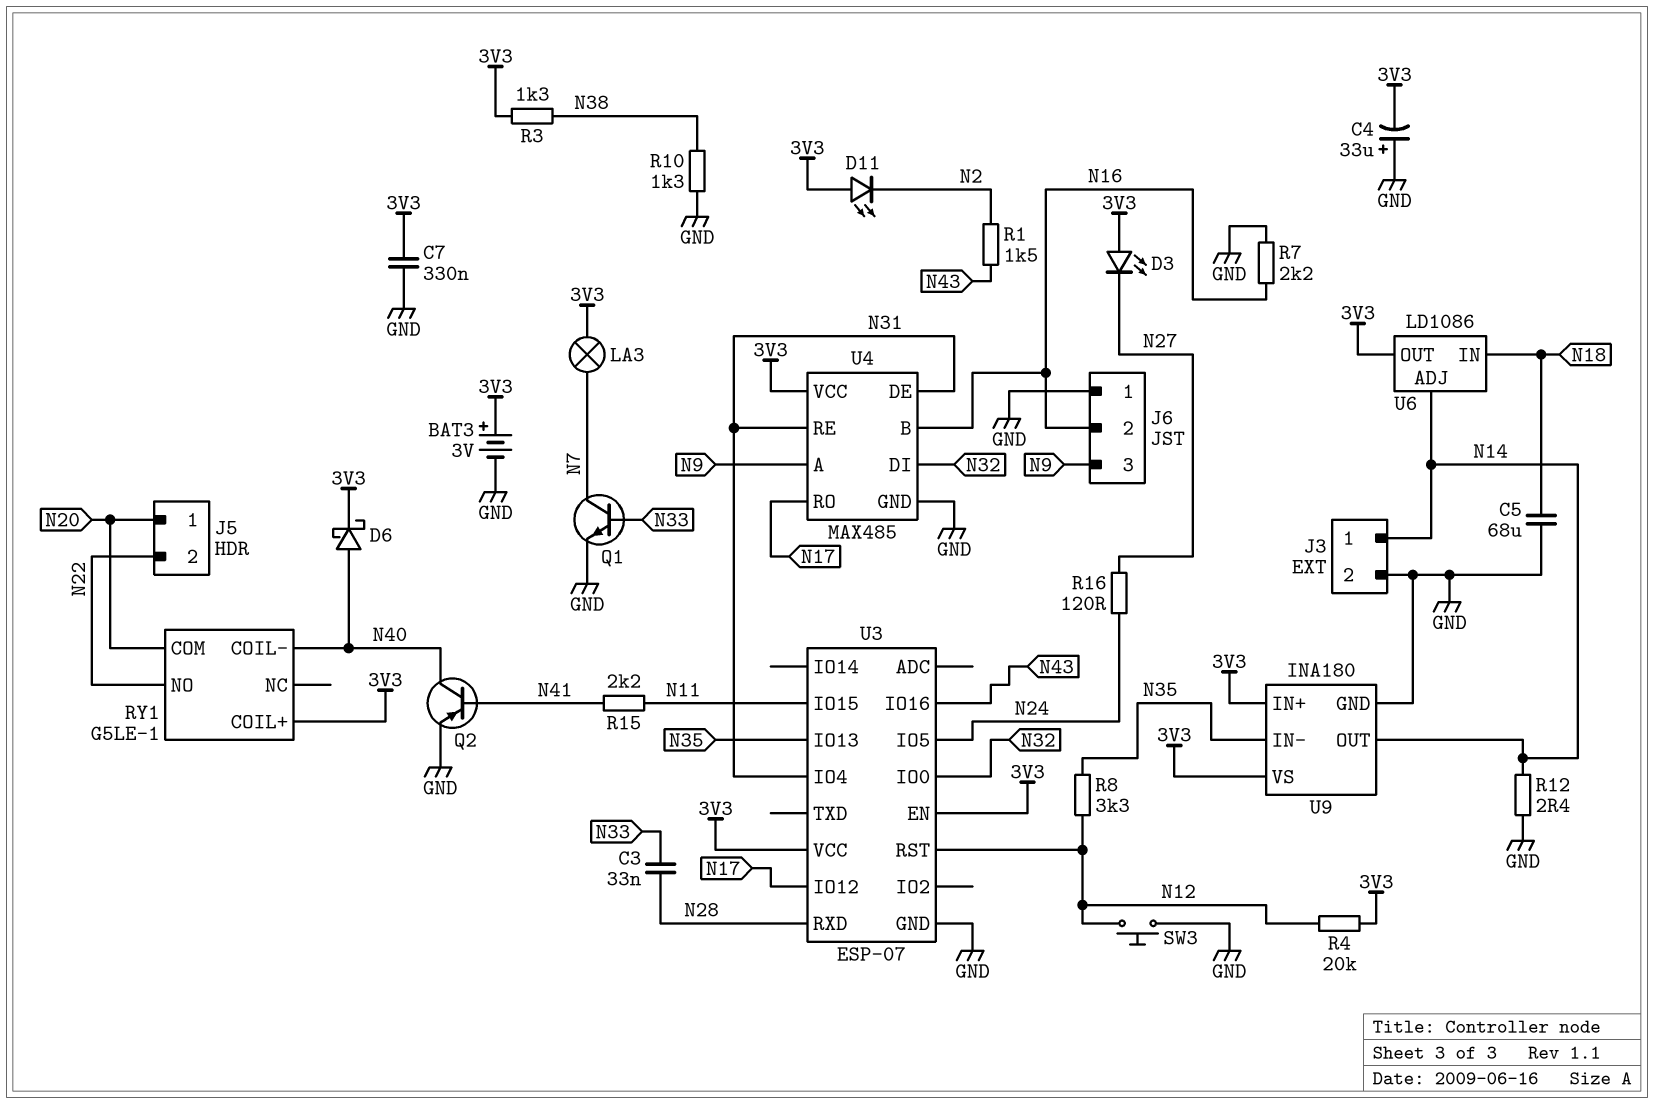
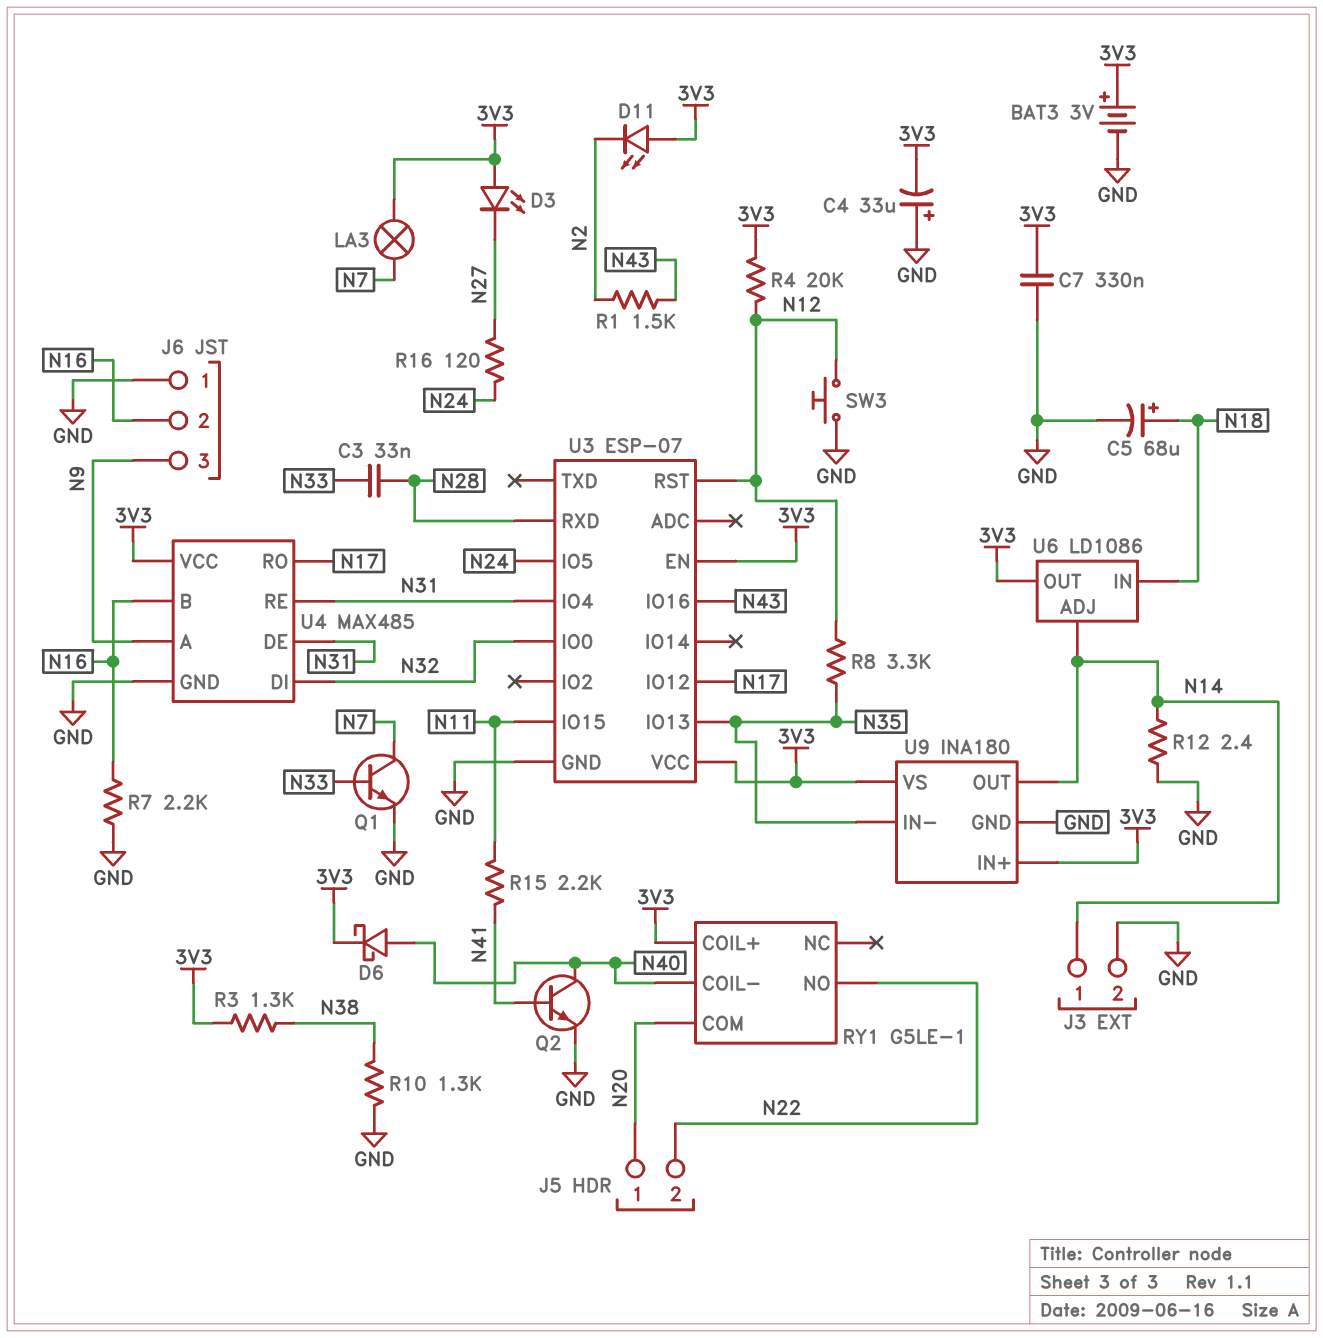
C5: 68uF (GND, N18) -> 68uF (plus N18, minus GND)
Q2: PNP (B N41, C N40, E GND) -> NPN (B N41, C N40, E GND)

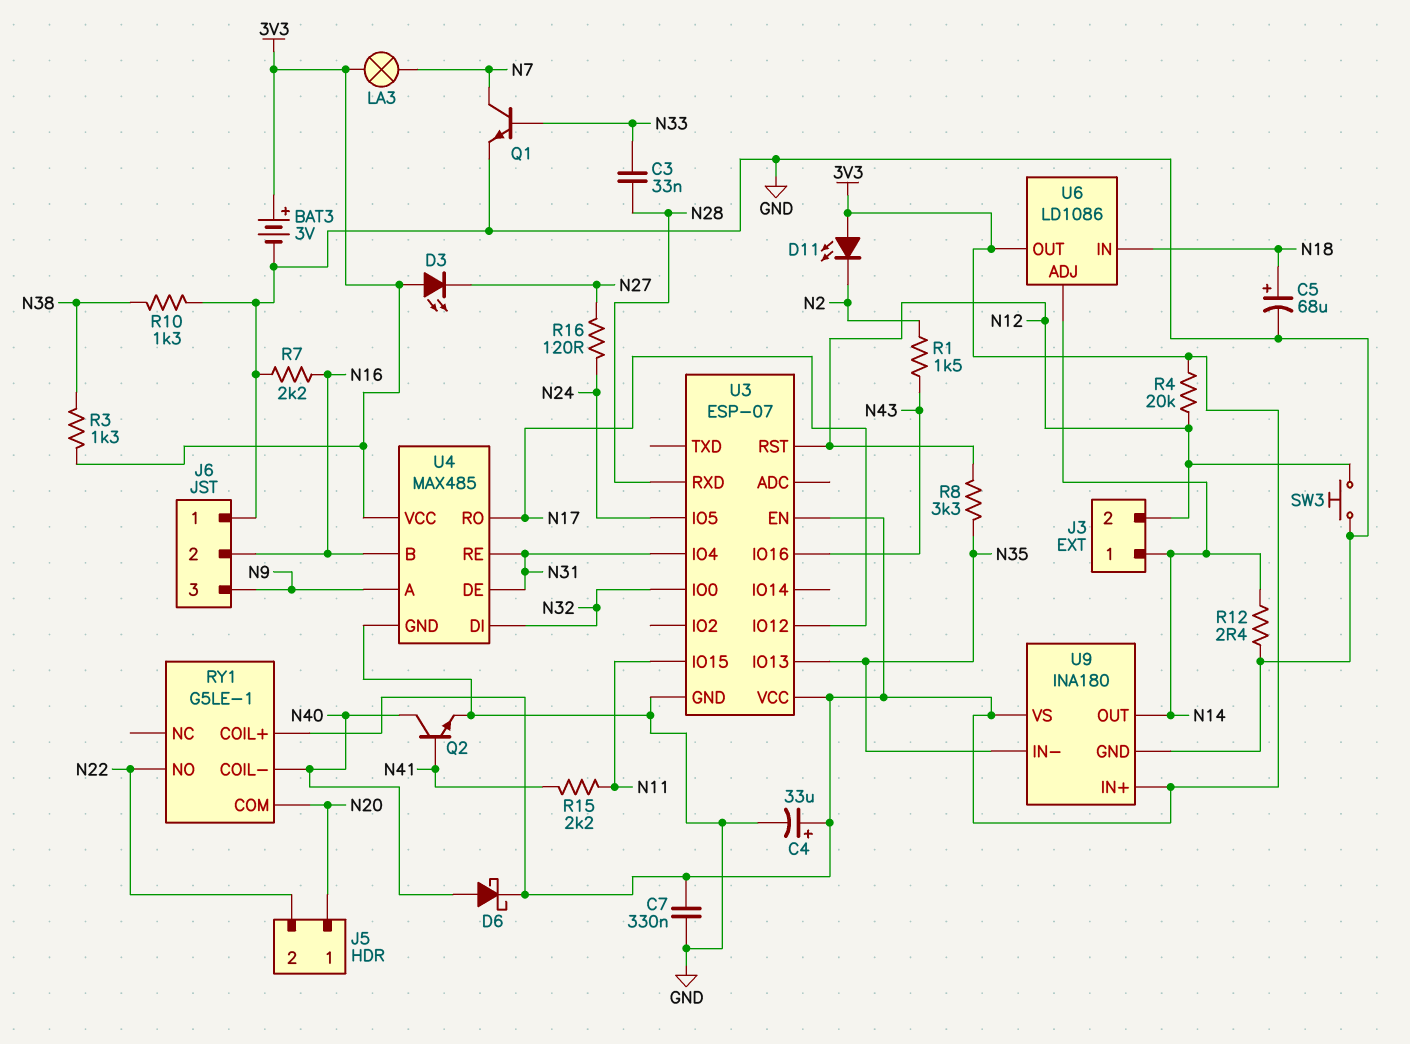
C4: 33uF (plus GND, minus 3V3) -> 33uF (plus 3V3, minus GND)
J3 pin 2: GND -> N12

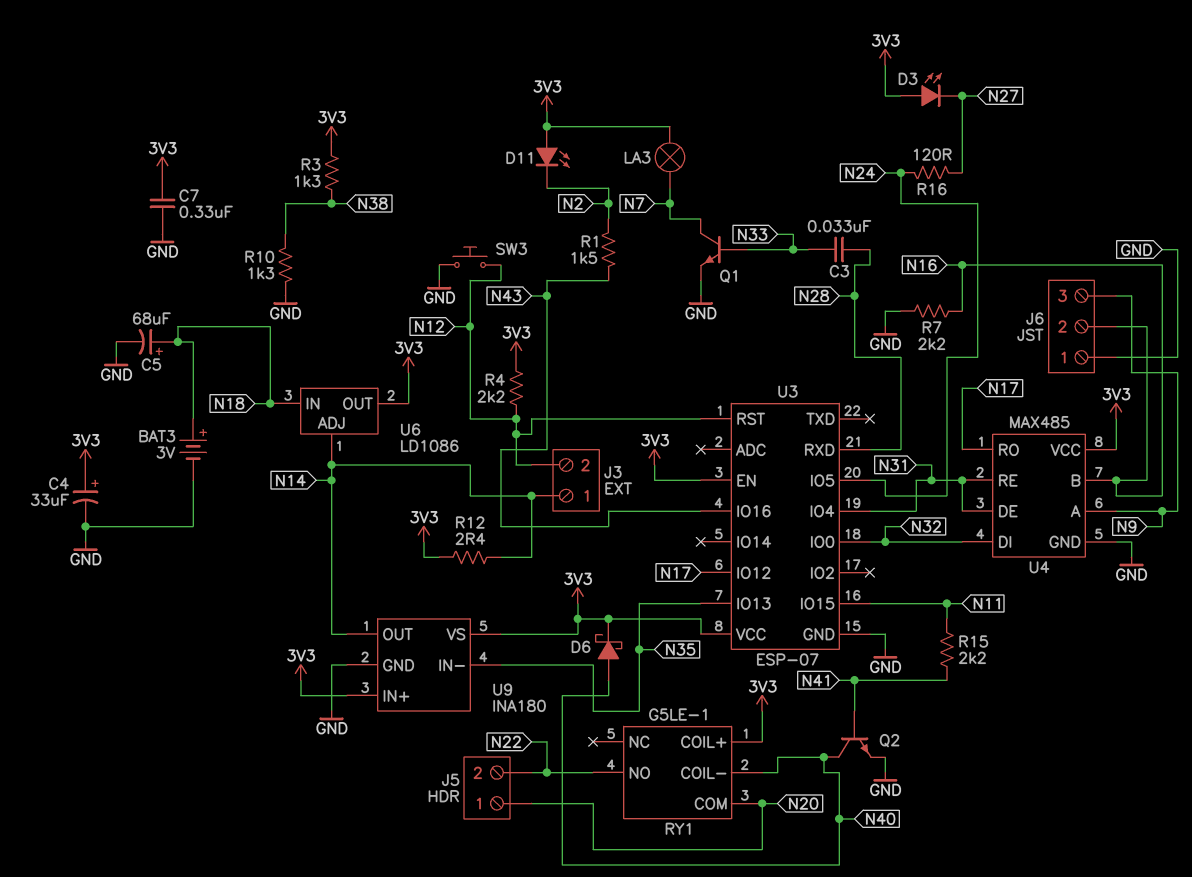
BAT3: 3V (plus 3V3, minus GND) -> 3V (plus N18, minus GND)
R4: 20k (3V3, N12) -> 2.2k (3V3, N12)
R8: 3.3k (N12, N35) -> none
R12: 2.4 (GND, N14) -> 2.4 (3V3, N14)

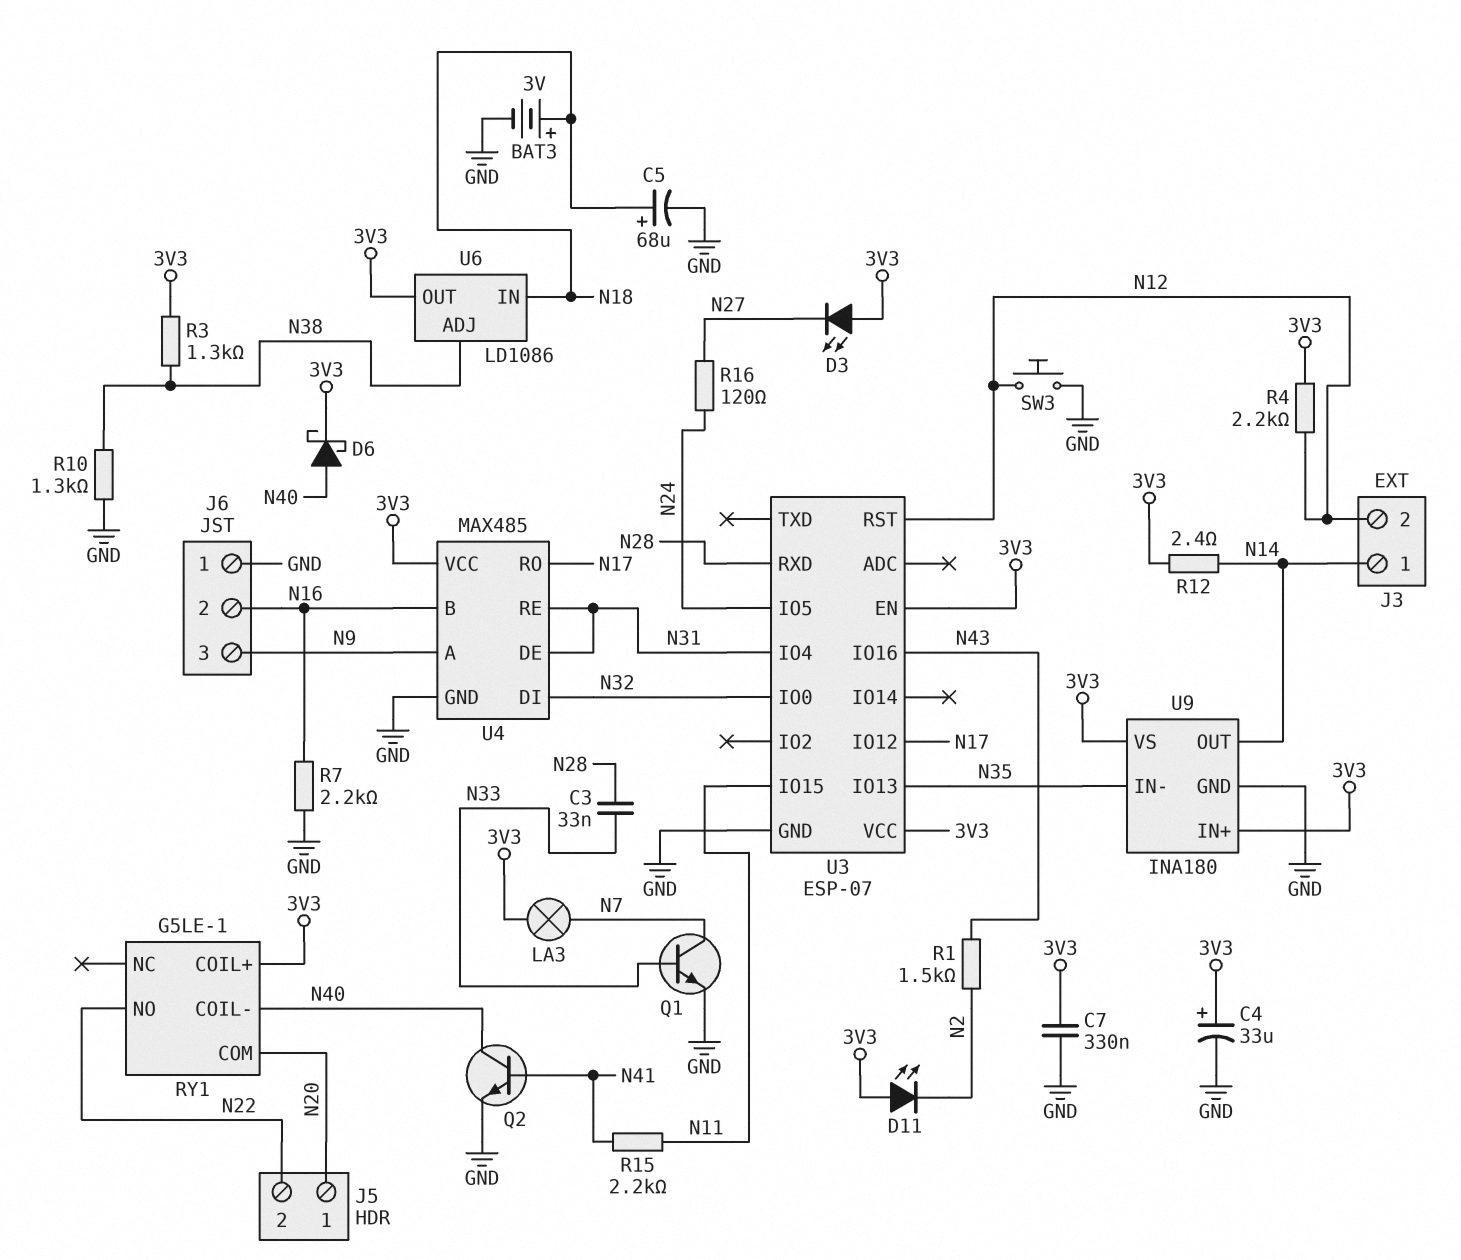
U6 pin ADJ: N14 -> N38

